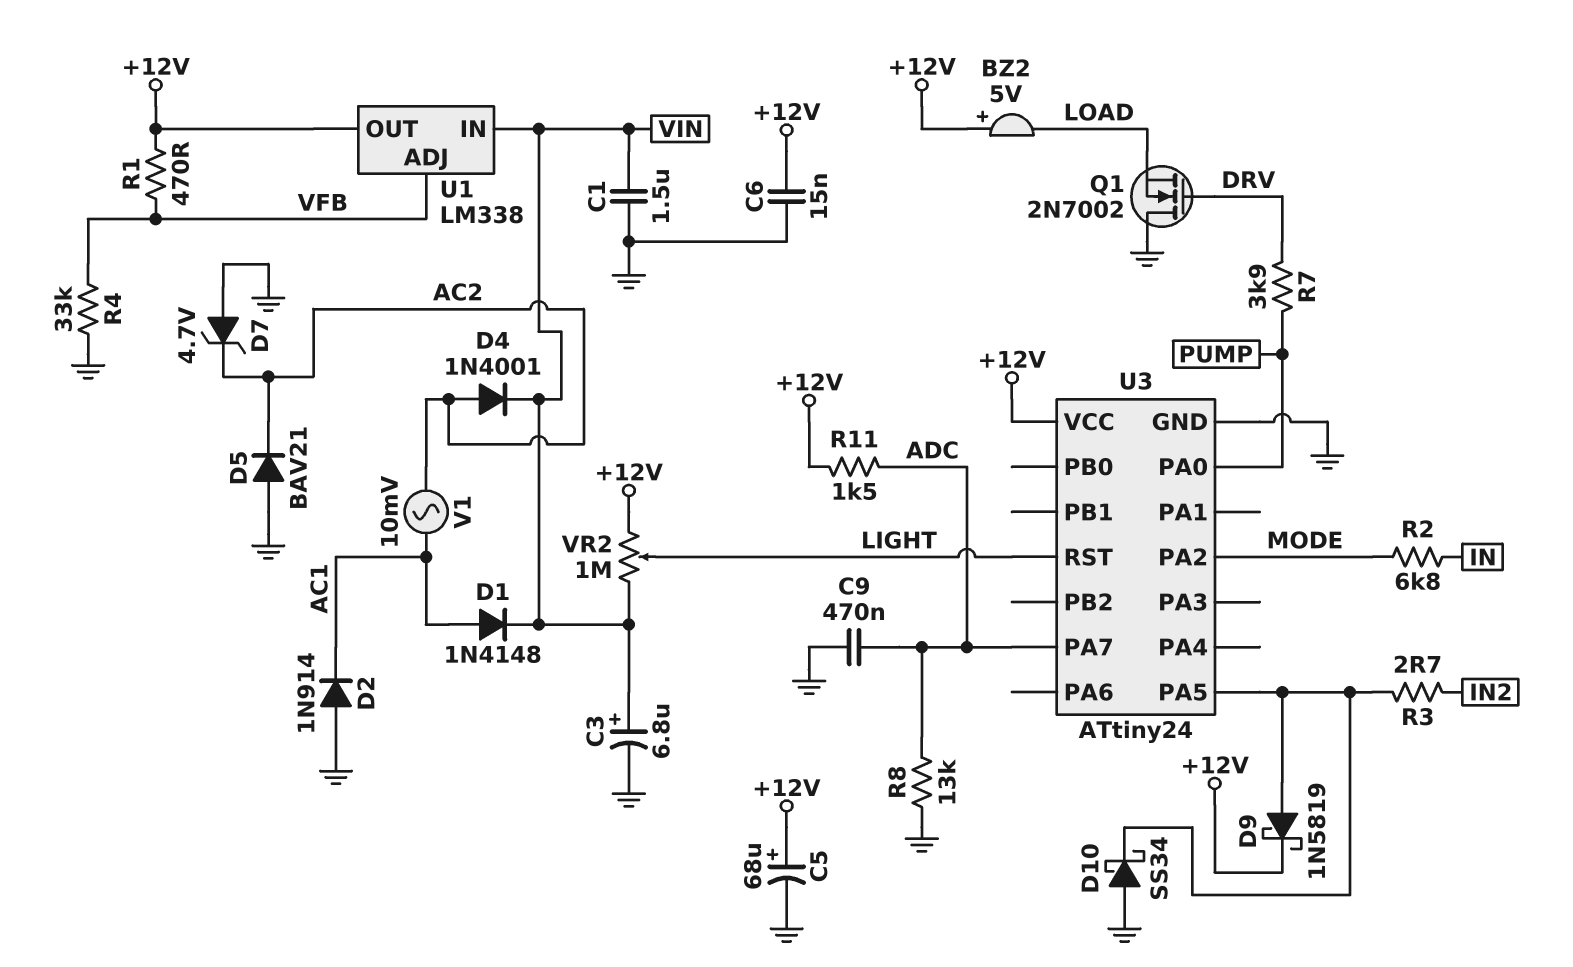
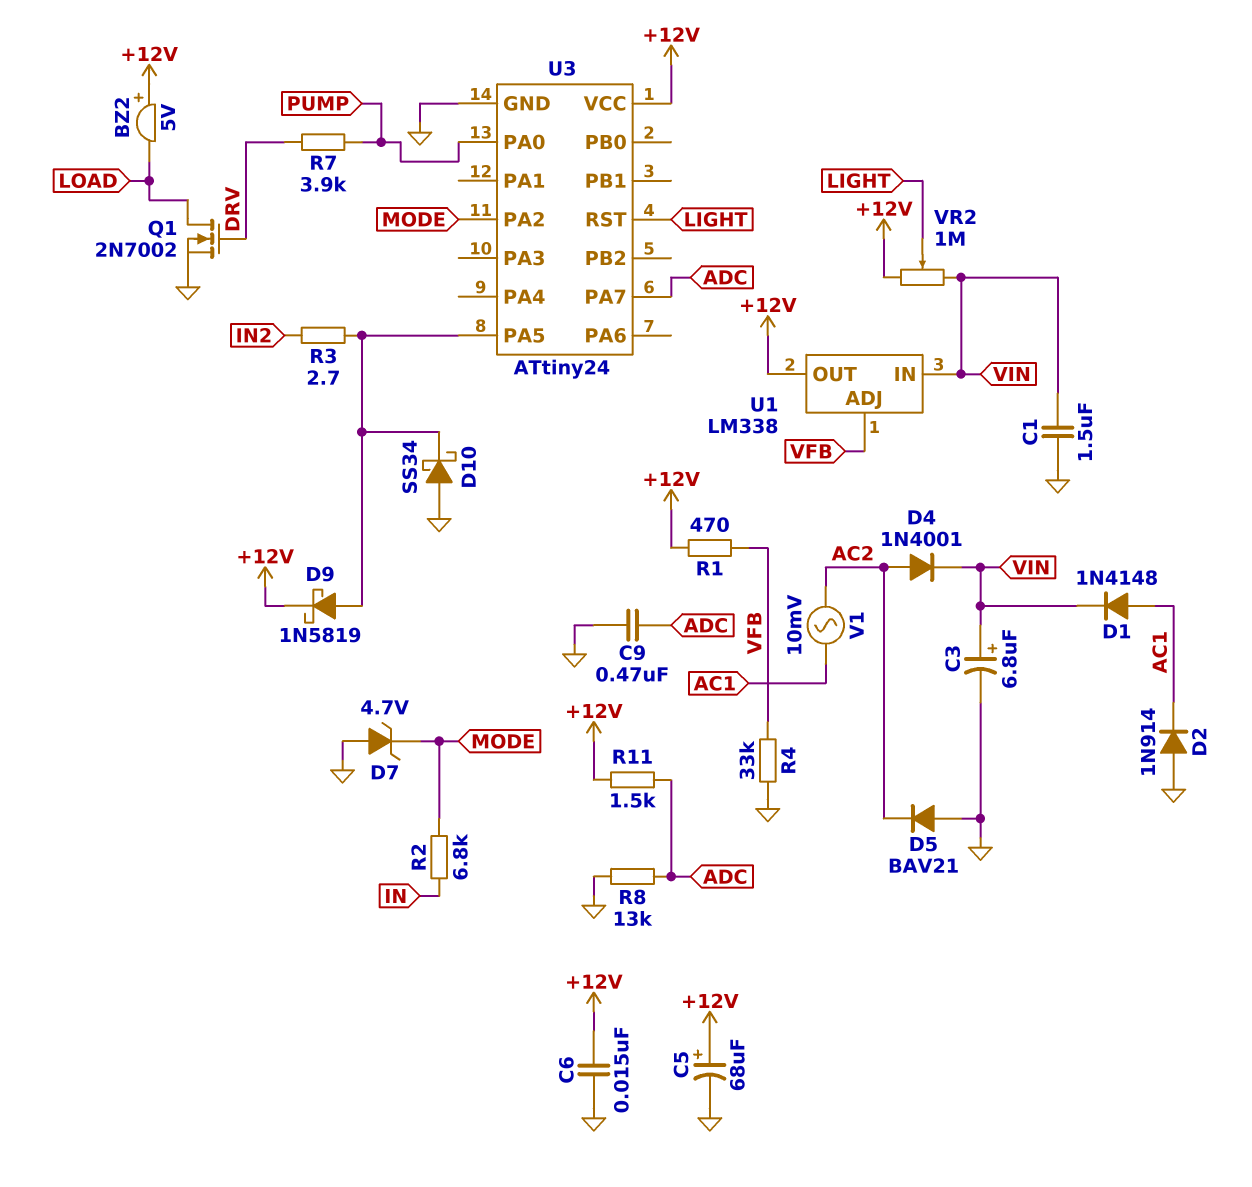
D7: zener 4.7V (A GND, K AC2) -> zener 4.7V (A GND, K MODE)
Q1: NMOS 2N7002 (G DRV, D GND, S LOAD) -> NMOS 2N7002 (G DRV, D LOAD, S GND)

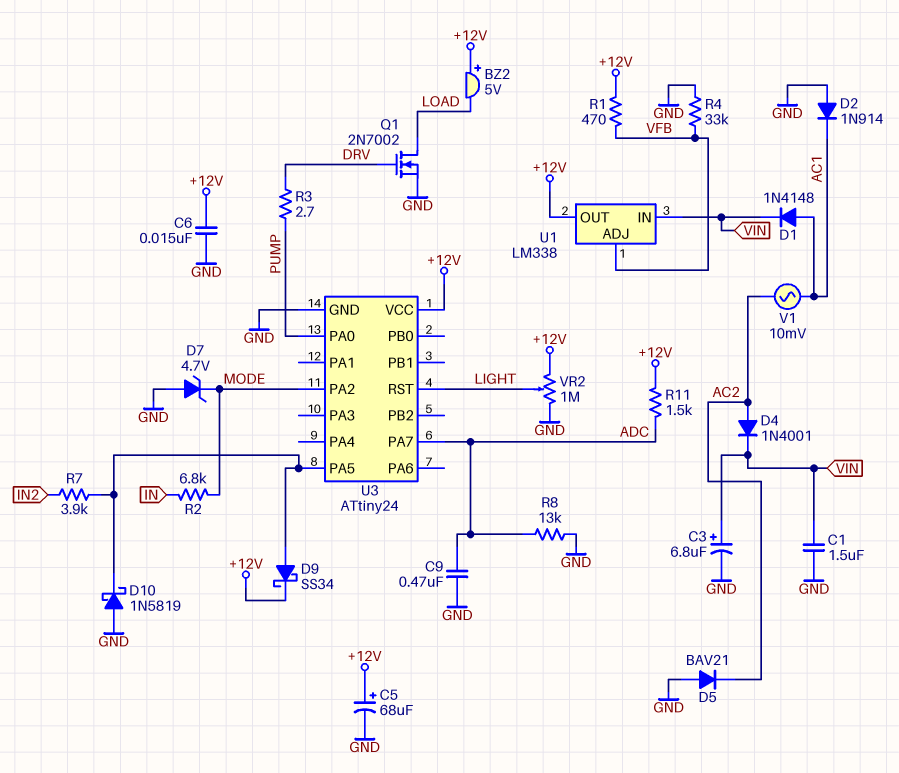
D9: schottky 1N5819 (A U3/PA5, K +12V) -> schottky SS34 (A U3/PA5, K +12V)
D10: schottky SS34 (A GND, K U3/PA5) -> schottky 1N5819 (A GND, K U3/PA5)
R3: 2.7 (IN2, U3/PA5) -> 2.7 (DRV, PUMP)
R7: 3.9k (DRV, PUMP) -> 3.9k (IN2, U3/PA5)
VR2: 1M (+12V, VIN, wiper LIGHT) -> 1M (+12V, GND, wiper LIGHT)

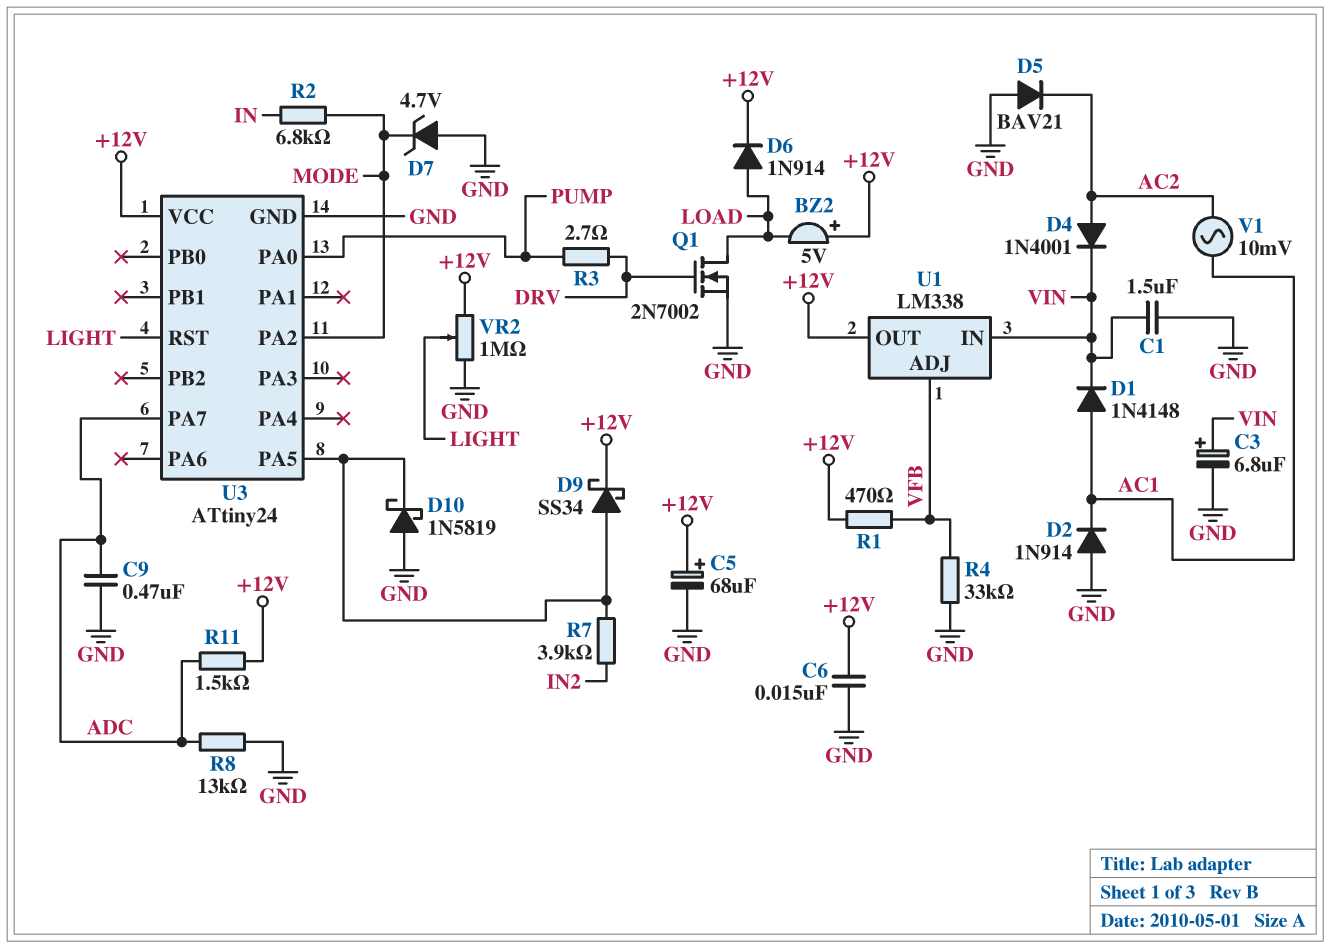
D6: none -> diode 1N914 (A LOAD, K +12V)

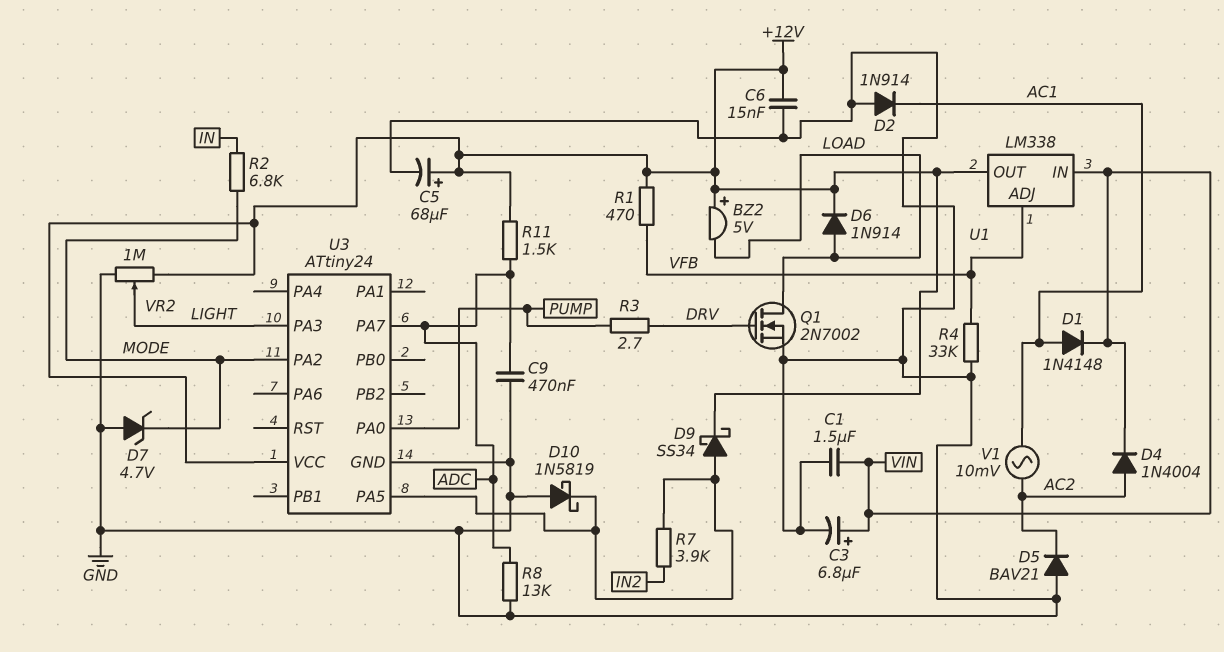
D4: diode 1N4001 (A AC2, K VIN) -> diode 1N4004 (A AC2, K VIN)
U3 pin PA3: none -> LIGHT
U3 pin RST: LIGHT -> none

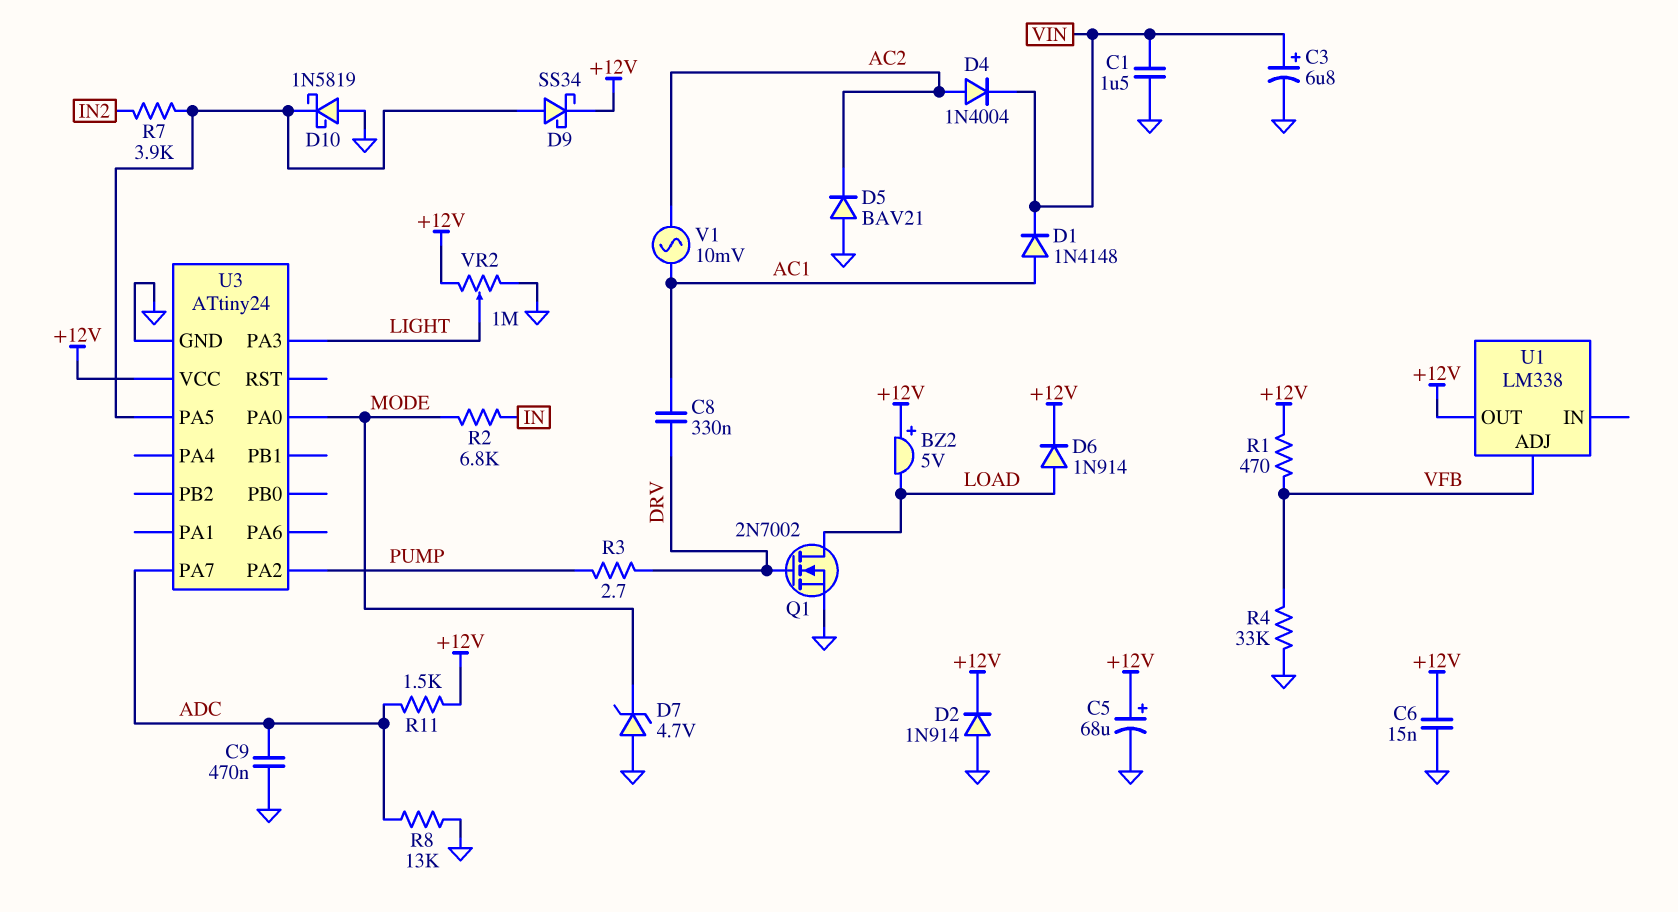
C8: none -> 330nF (AC1, DRV)
D2: diode 1N914 (A GND, K AC1) -> diode 1N914 (A GND, K +12V)
U1 pin IN: VIN -> none
U3 pin PA0: PUMP -> MODE
U3 pin PA2: MODE -> PUMP

